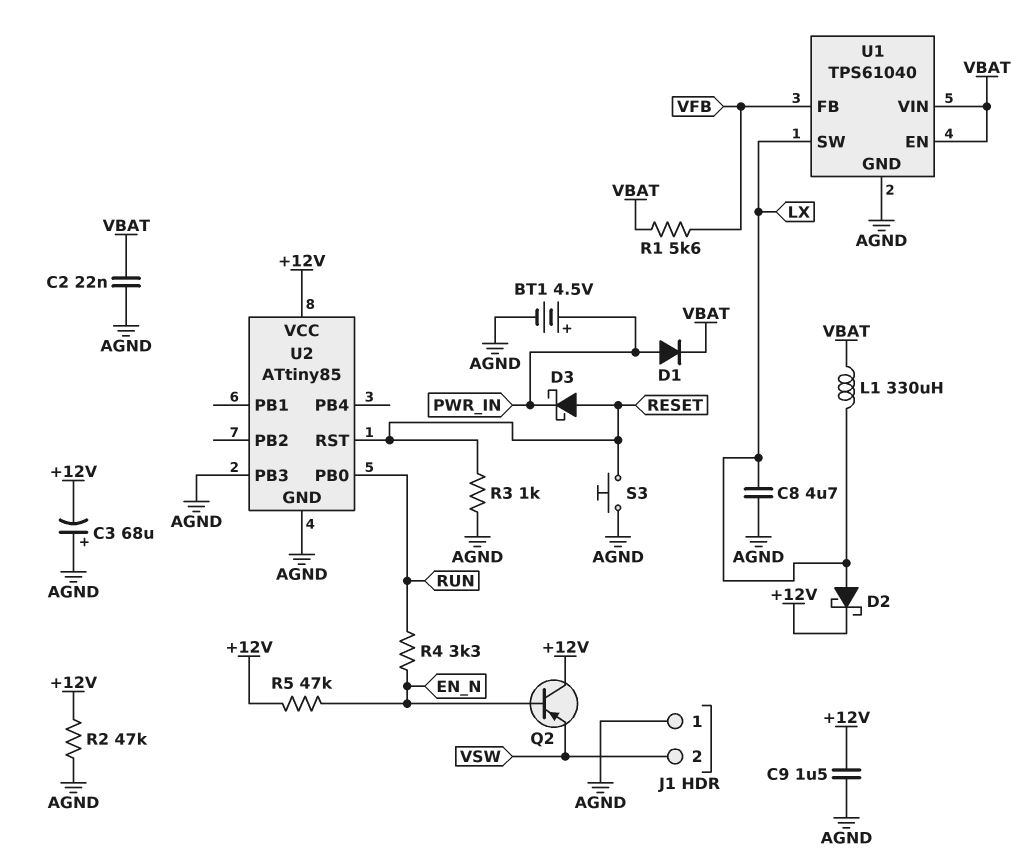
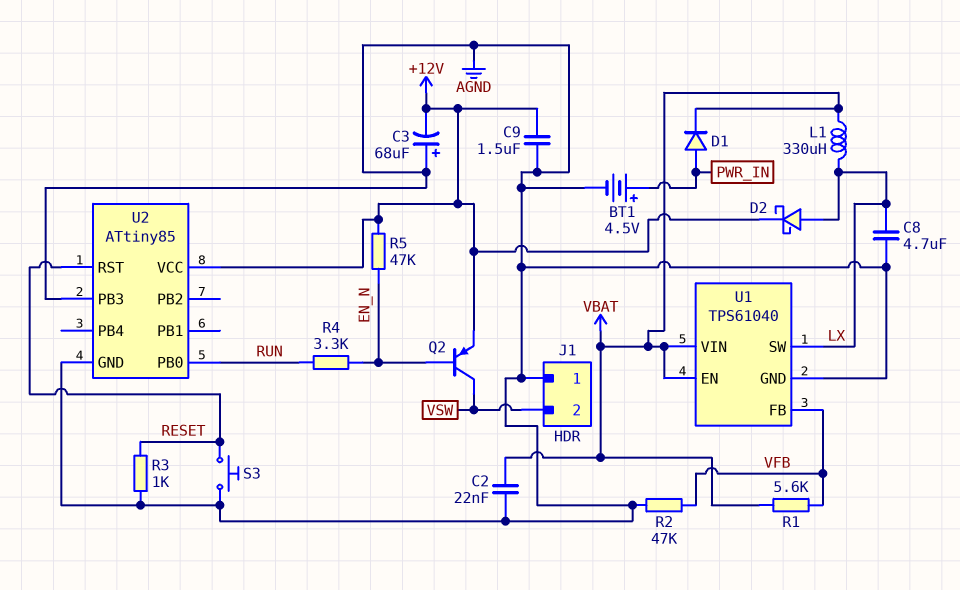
D3: schottky (A RESET, K PWR_IN) -> none
Q2: PNP (B EN_N, C +12V, E VSW) -> PNP (B EN_N, C VSW, E +12V)
R2: 47k (+12V, AGND) -> 47k (AGND, VFB)

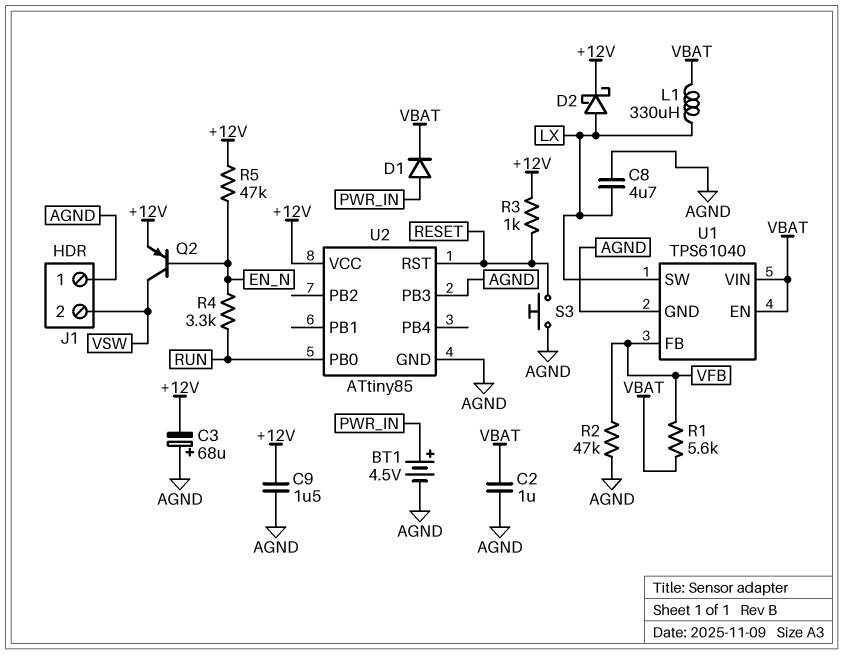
C2: 22nF (AGND, VBAT) -> 1uF (AGND, VBAT)
R3: 1k (AGND, RESET) -> 1k (+12V, RESET)

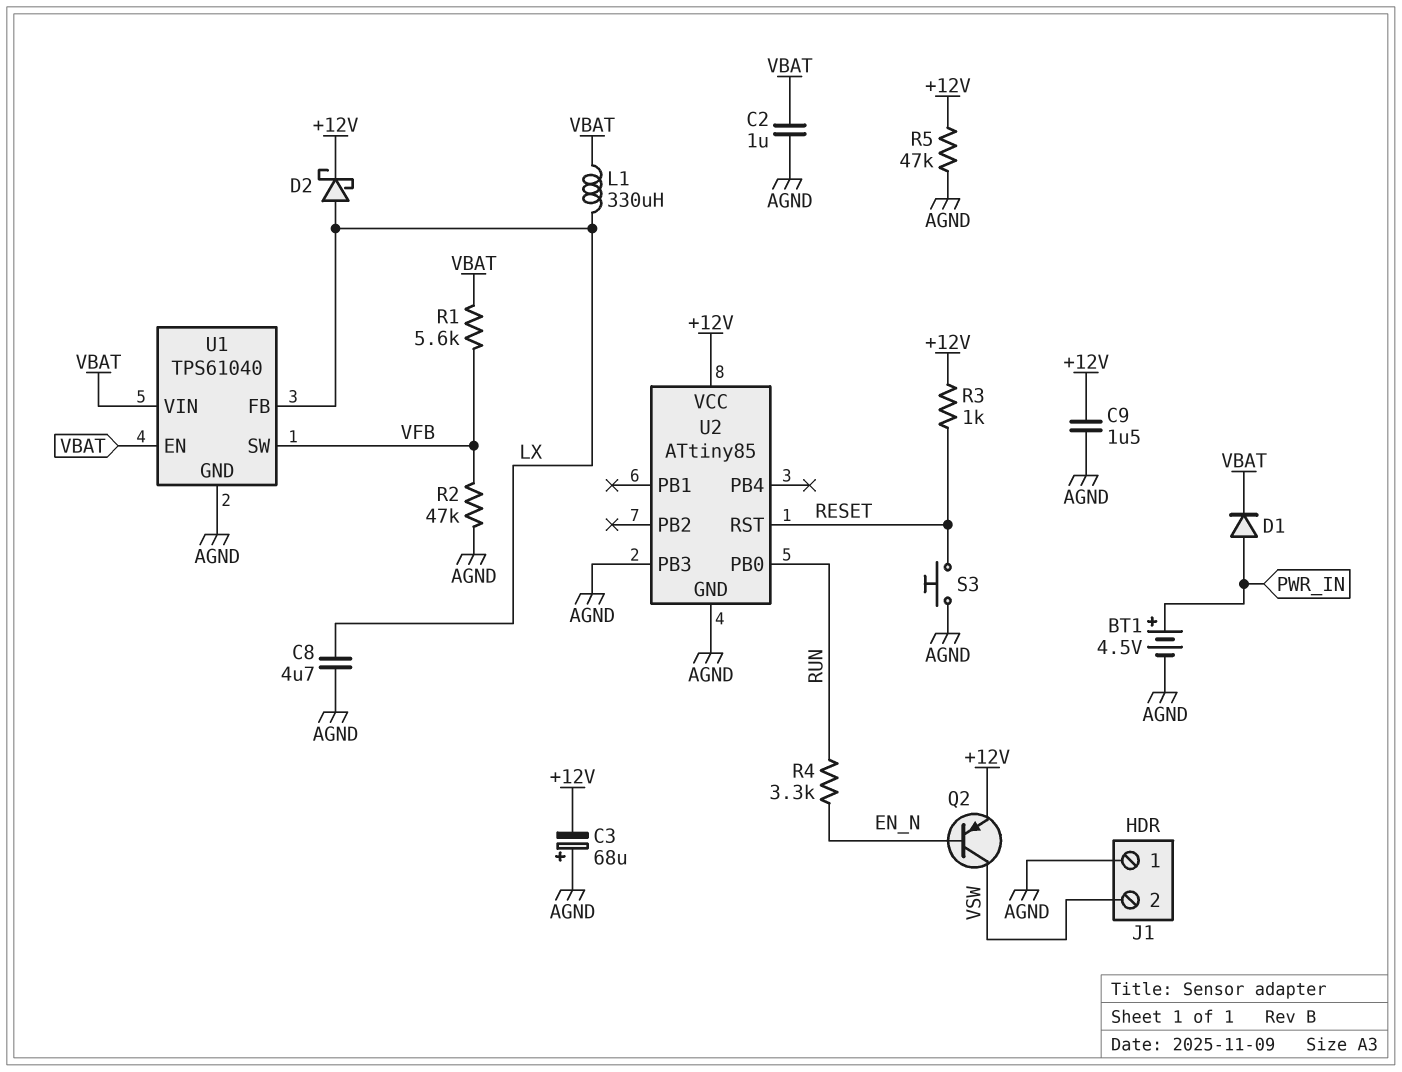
R5: 47k (+12V, EN_N) -> 47k (+12V, AGND)
U1 pin FB: VFB -> LX
U1 pin SW: LX -> VFB

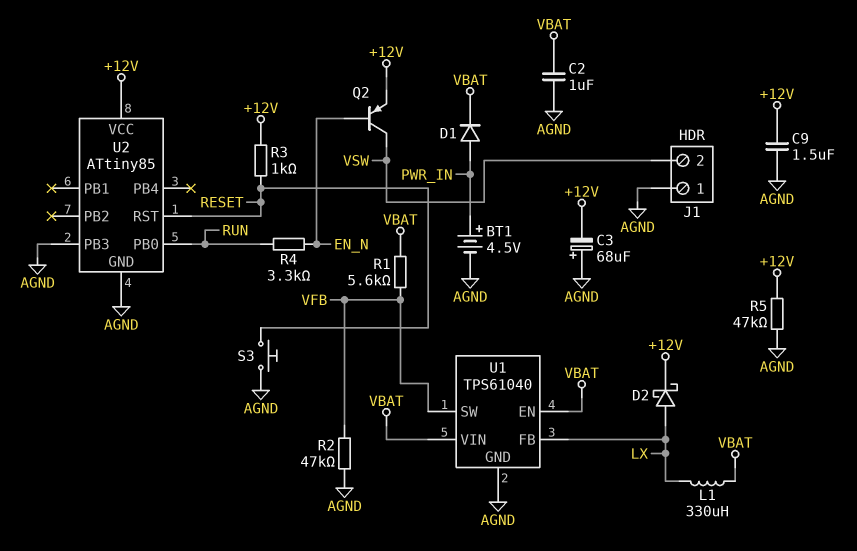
C8: 4.7uF (AGND, LX) -> none

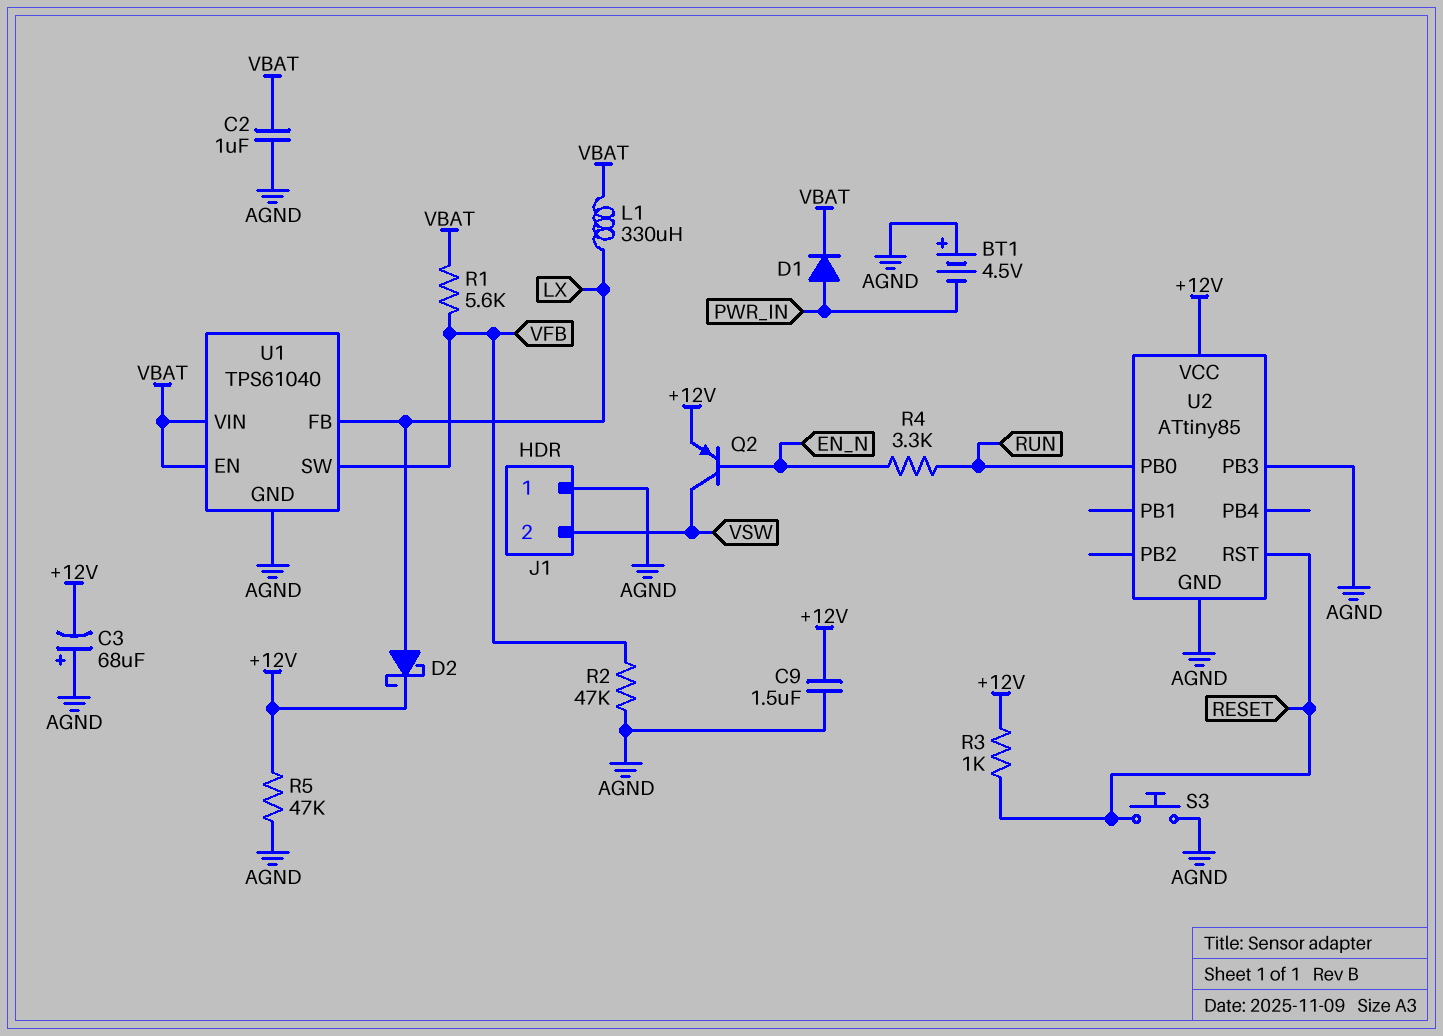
BT1: 4.5V (plus PWR_IN, minus AGND) -> 4.5V (plus AGND, minus PWR_IN)

